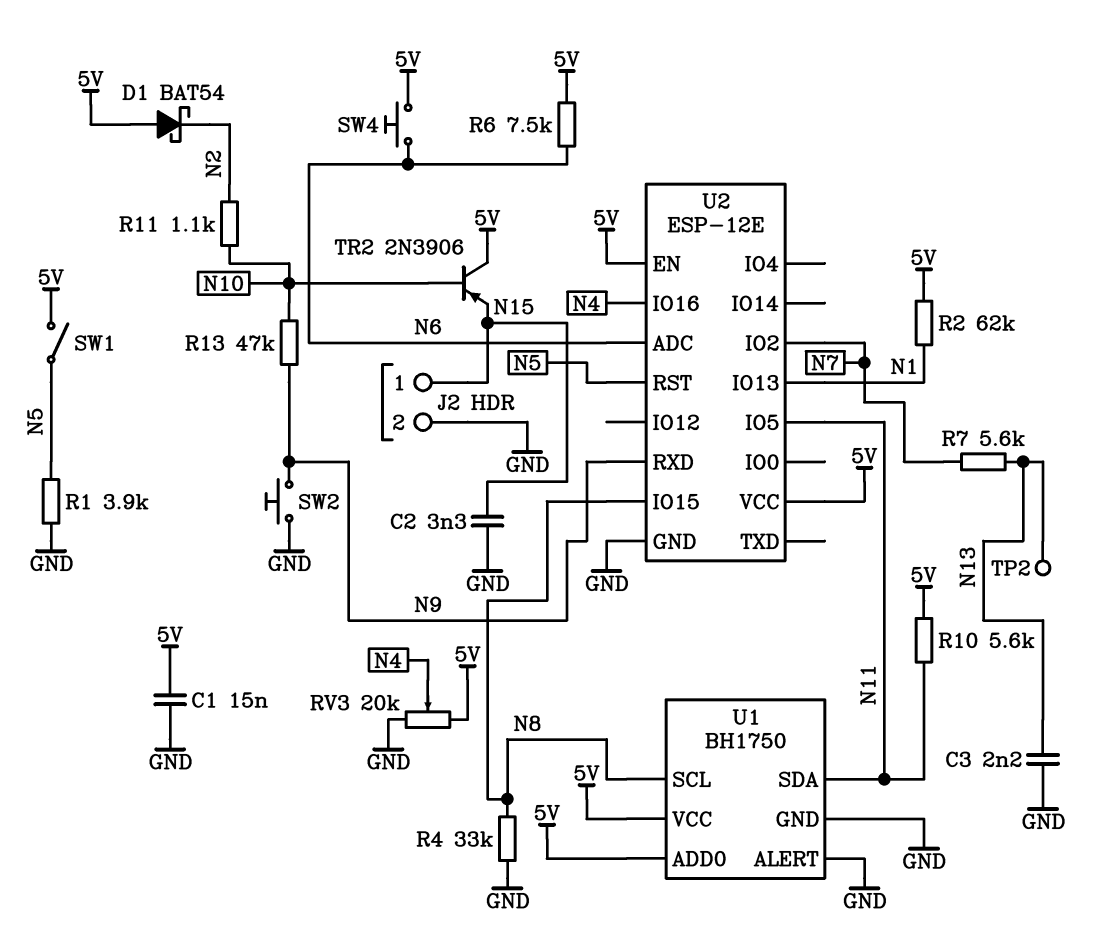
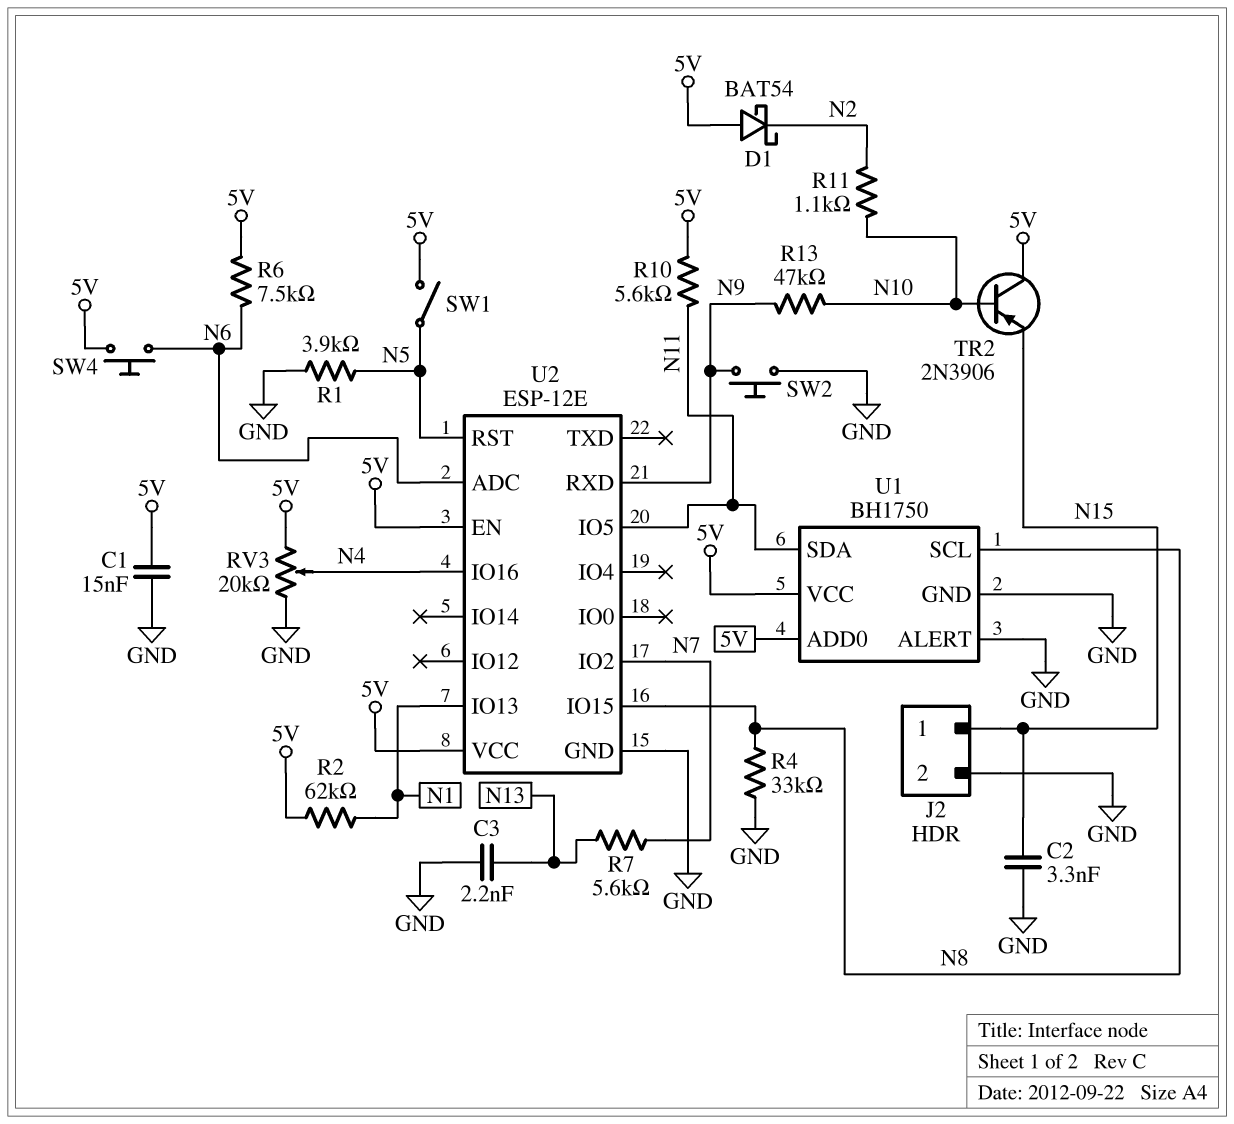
TP2: test point (N13) -> none

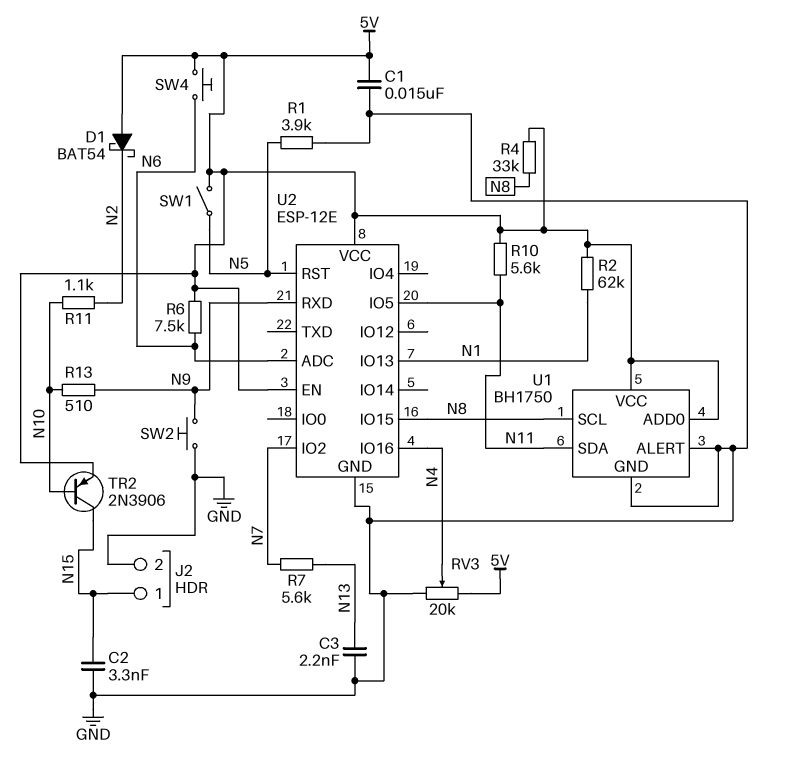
R4: 33k (GND, N8) -> 33k (5V, N8)
R13: 47k (N9, N10) -> 510 (N9, N10)
TR2: PNP 2N3906 (B N10, C 5V, E N15) -> PNP 2N3906 (B N10, C N15, E 5V)

